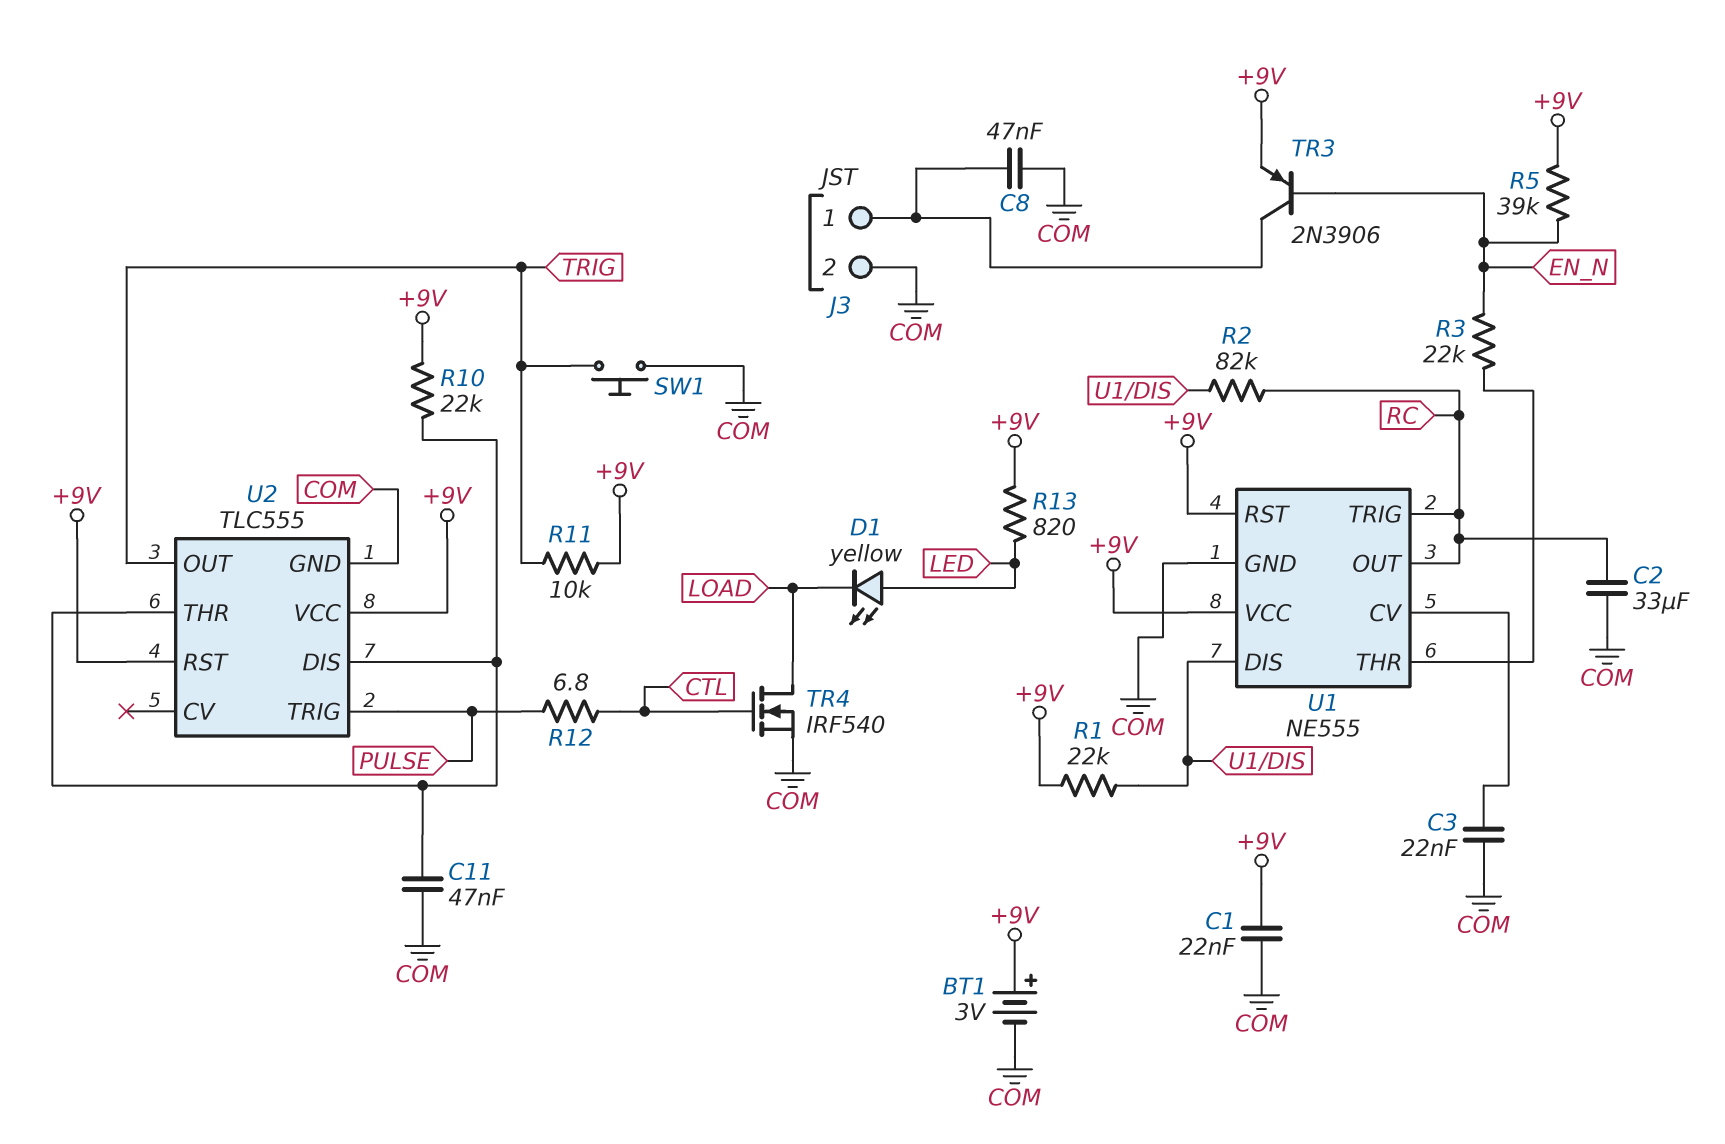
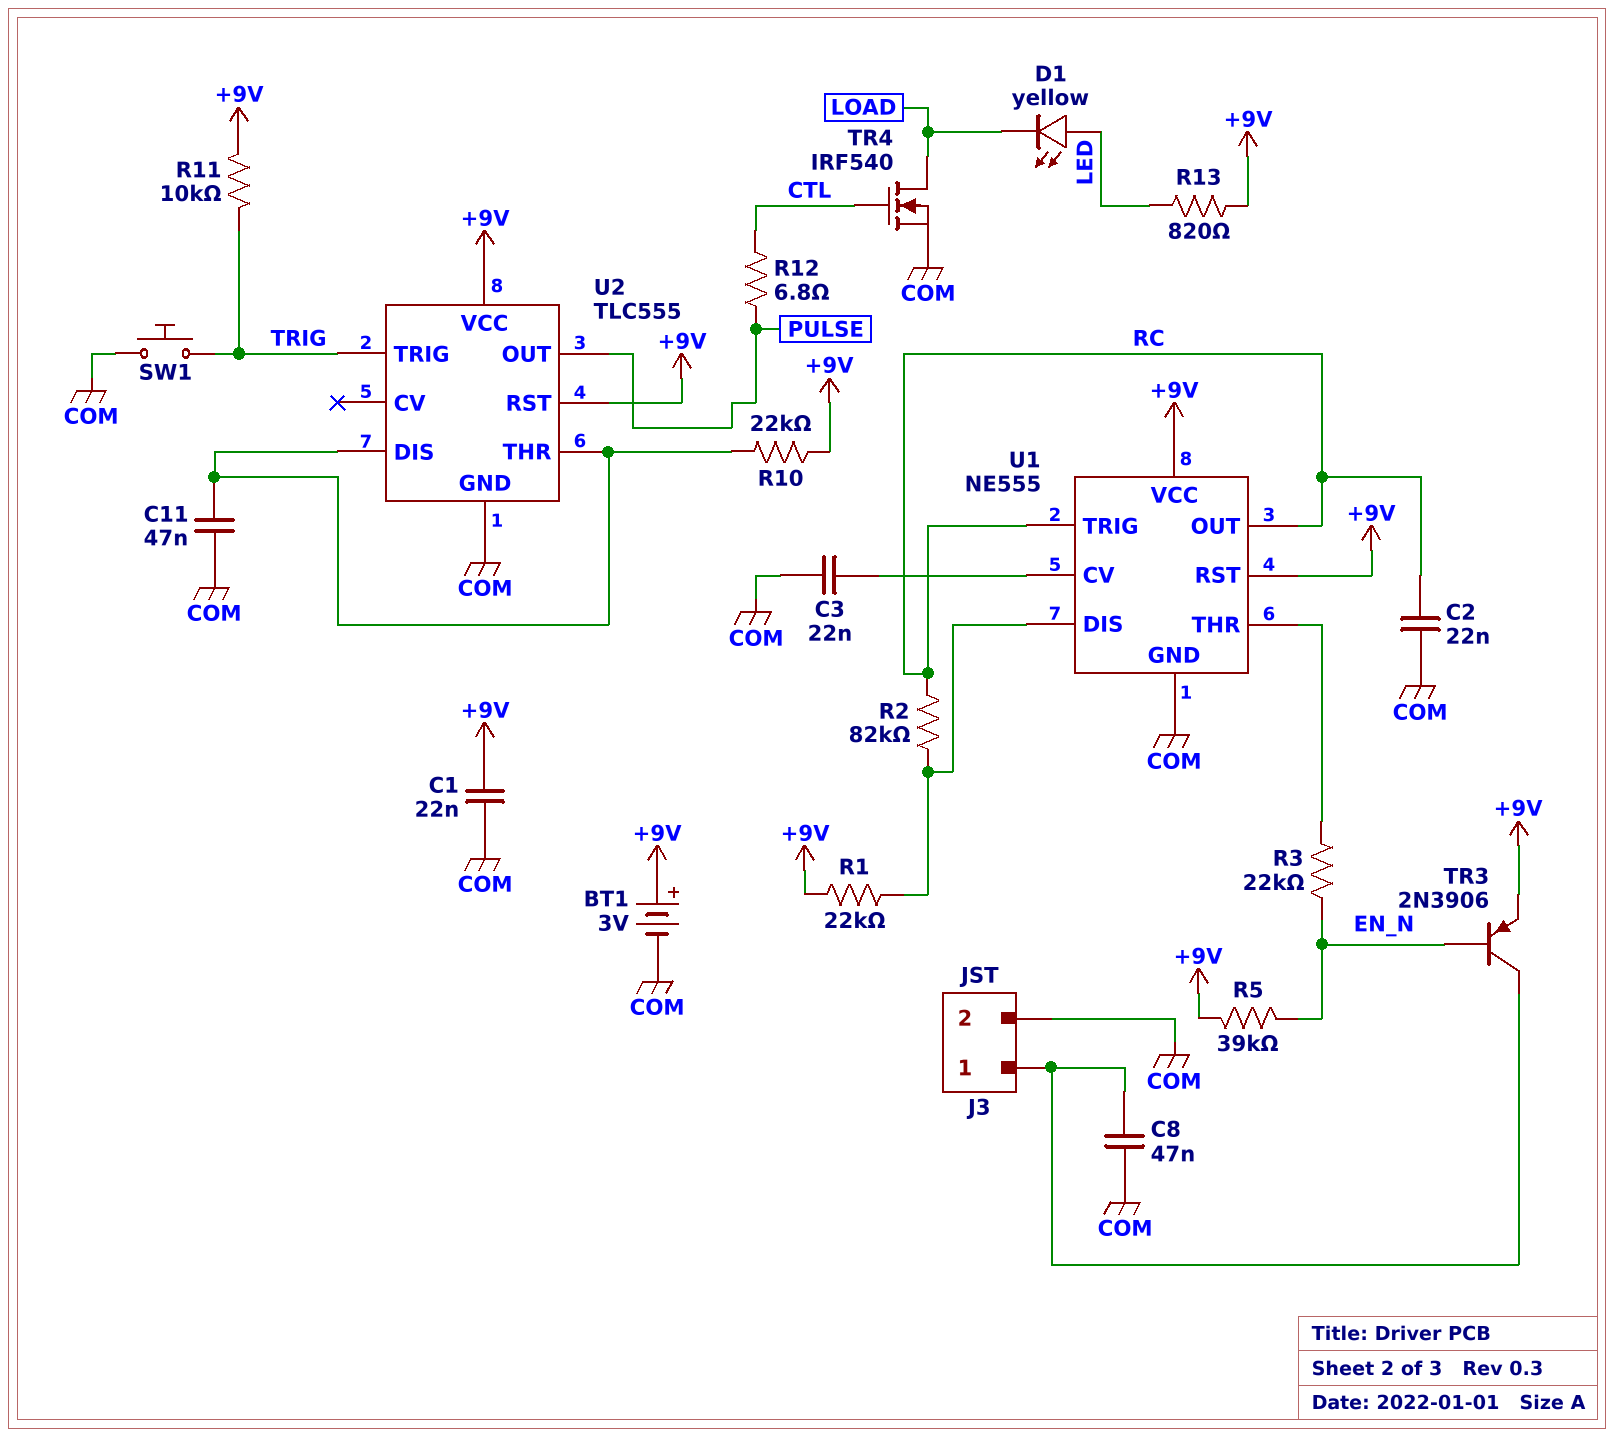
C2: 33uF (COM, RC) -> 22nF (COM, RC)
U2 pin OUT: TRIG -> PULSE
U2 pin TRIG: PULSE -> TRIG

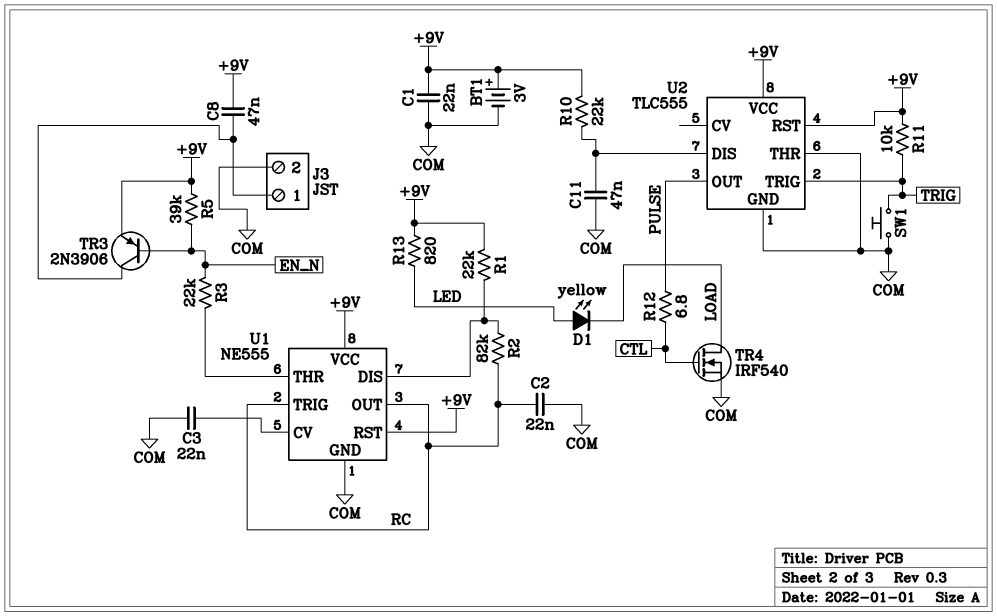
C8: 47nF (COM, J3/1) -> 47nF (+9V, J3/1)
U2 pin THR: U2/DIS -> COM

